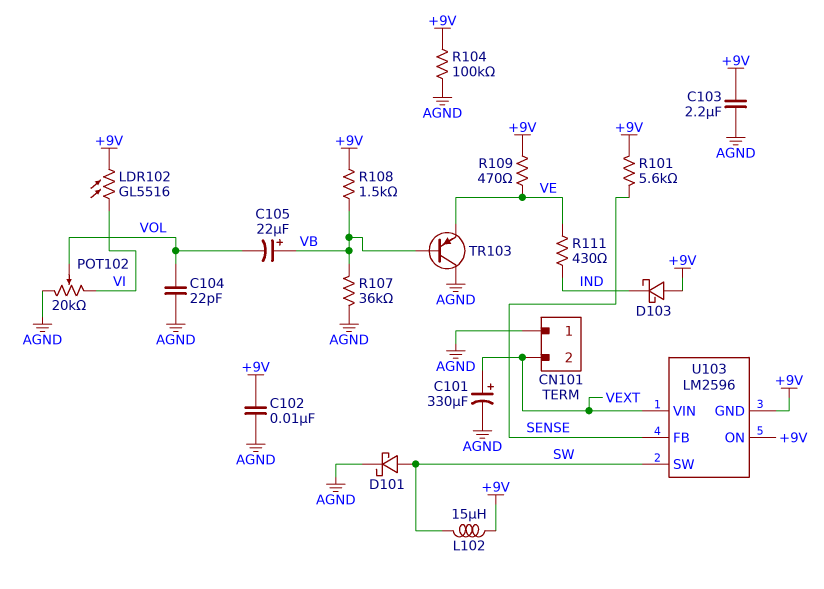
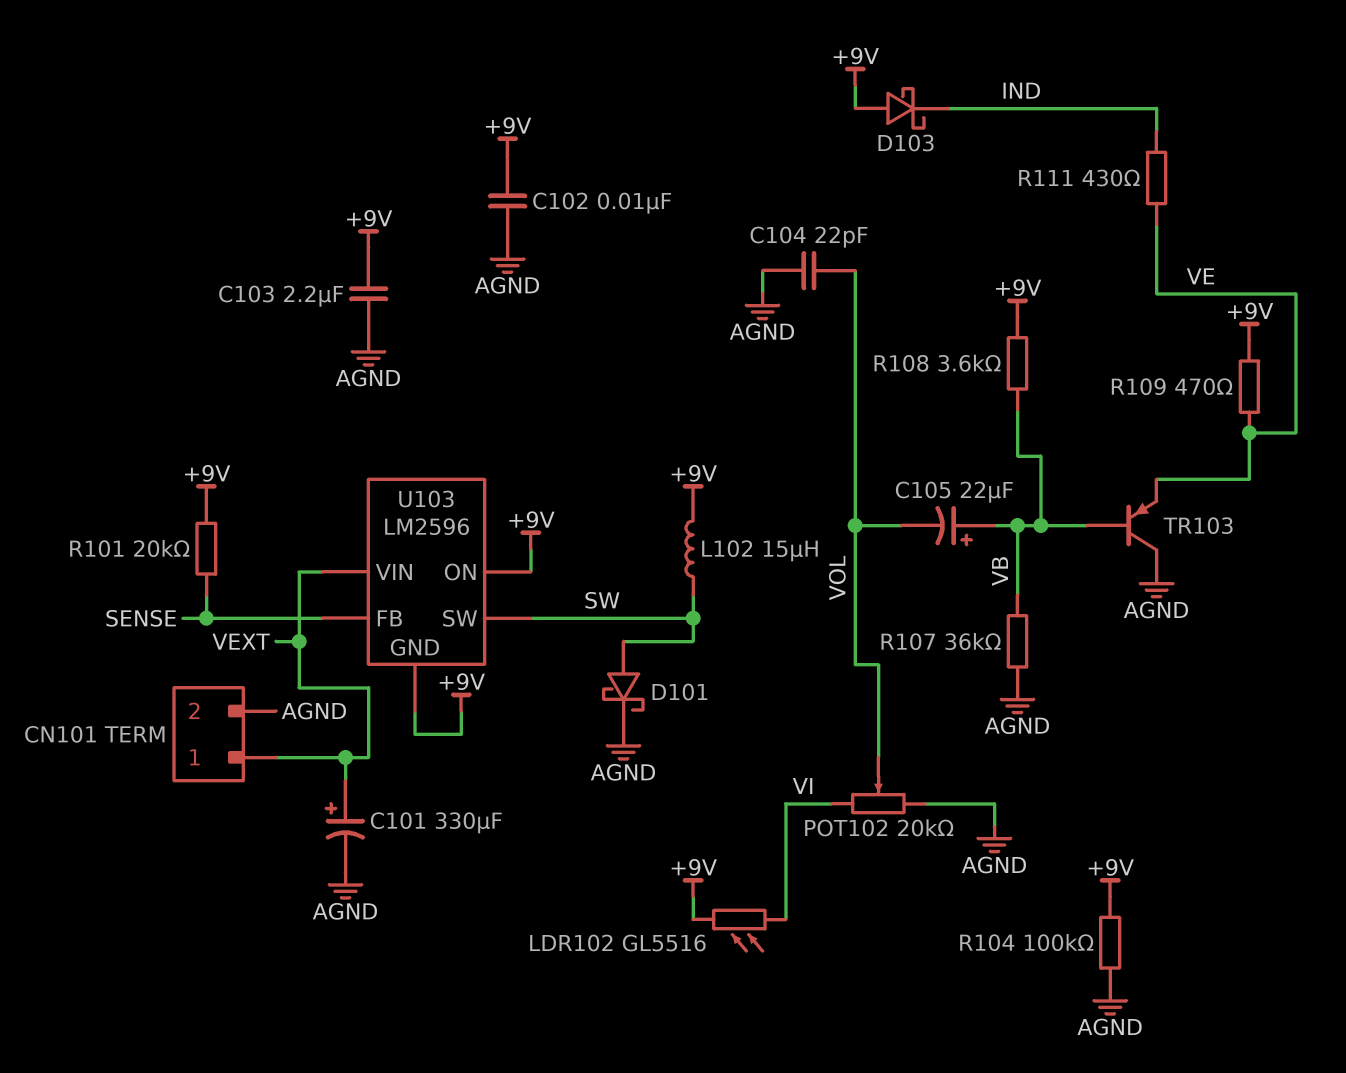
CN101 pin 1: AGND -> VEXT
CN101 pin 2: VEXT -> AGND
R101: 5.6k (+9V, SENSE) -> 20k (+9V, SENSE)
R108: 1.5k (+9V, VB) -> 3.6k (+9V, VB)

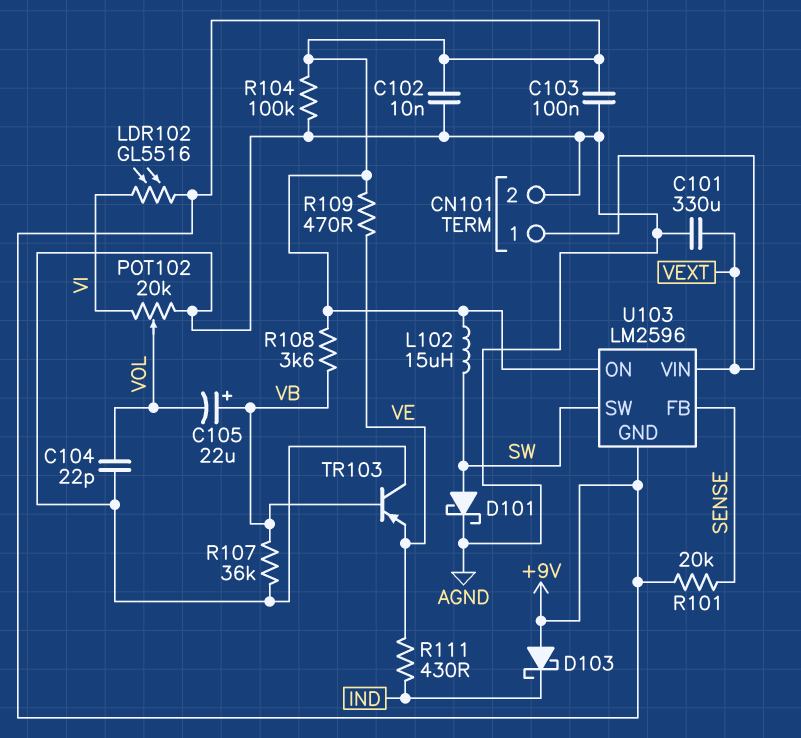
C101: 330uF (plus VEXT, minus AGND) -> 330uF (AGND, VEXT)
C103: 2.2uF (+9V, AGND) -> 100nF (+9V, AGND)

